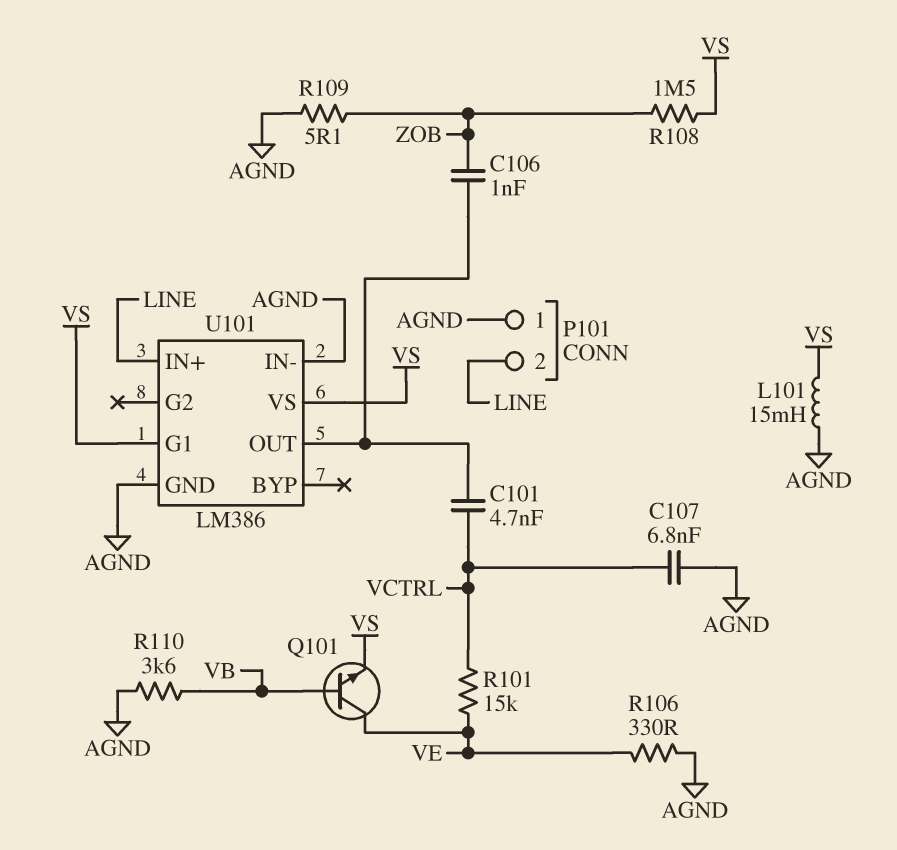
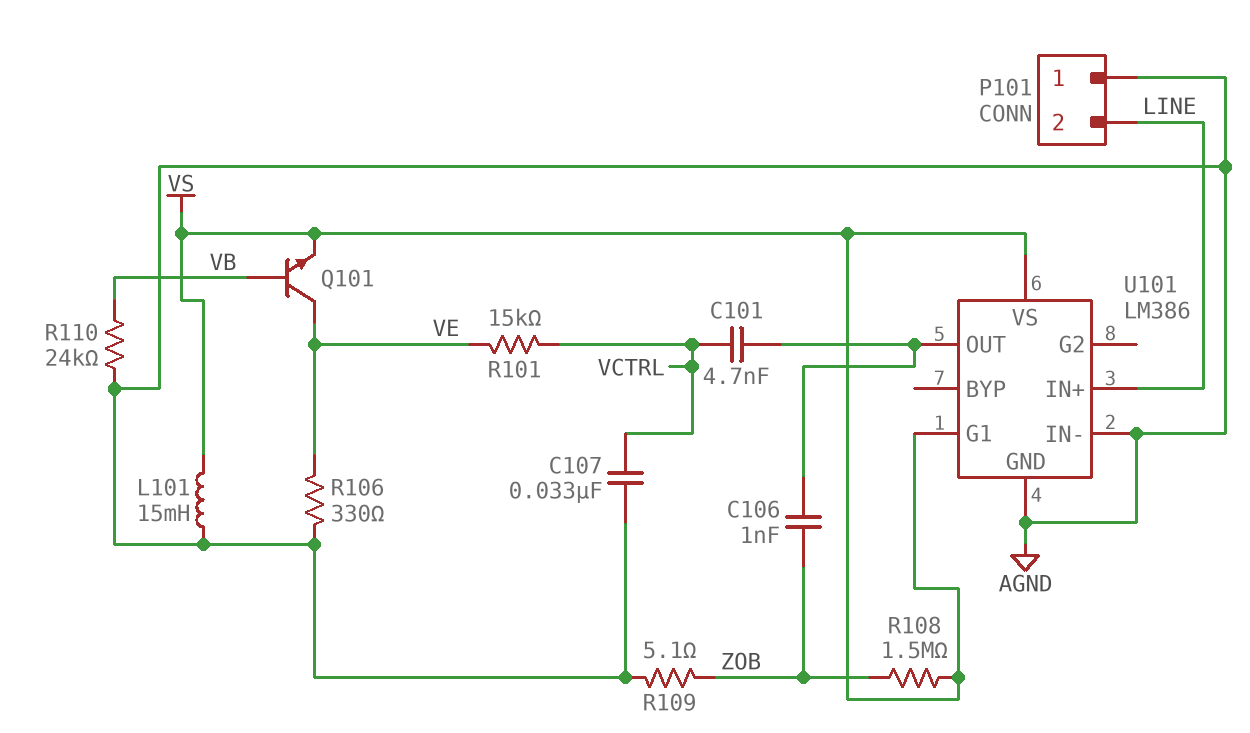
C107: 6.8nF (AGND, VCTRL) -> 33nF (AGND, VCTRL)
R110: 3.6k (AGND, VB) -> 24k (AGND, VB)

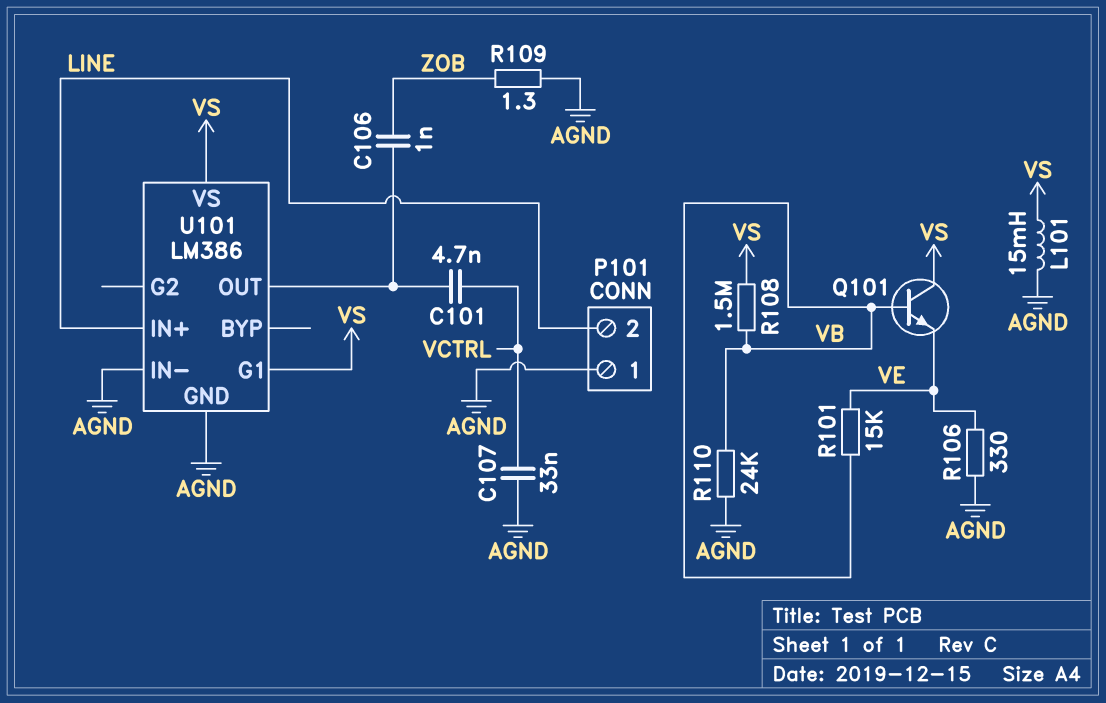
Q101: NPN (B VB, C VE, E VS) -> NPN (B VB, C VS, E VE)
R101: 15k (VCTRL, VE) -> 15k (VB, VE)
R108: 1.5M (VS, ZOB) -> 1.5M (VB, VS)
R109: 5.1 (AGND, ZOB) -> 1.3 (AGND, ZOB)

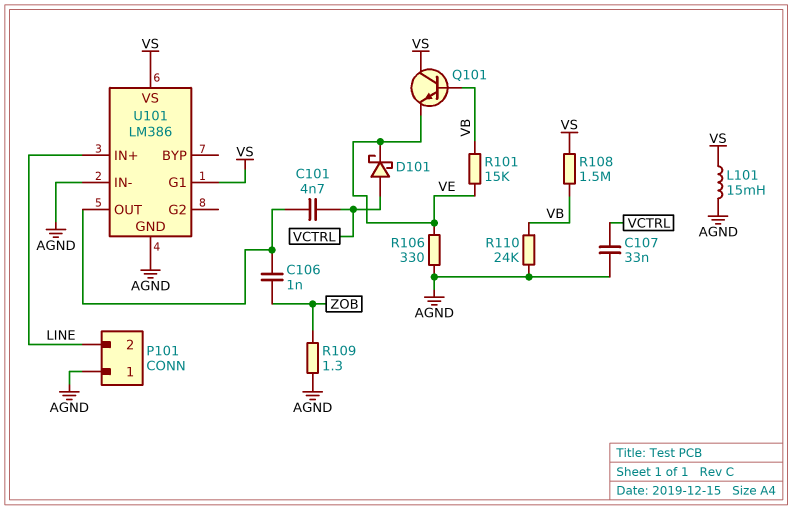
D101: none -> schottky (A VCTRL, K VE)

